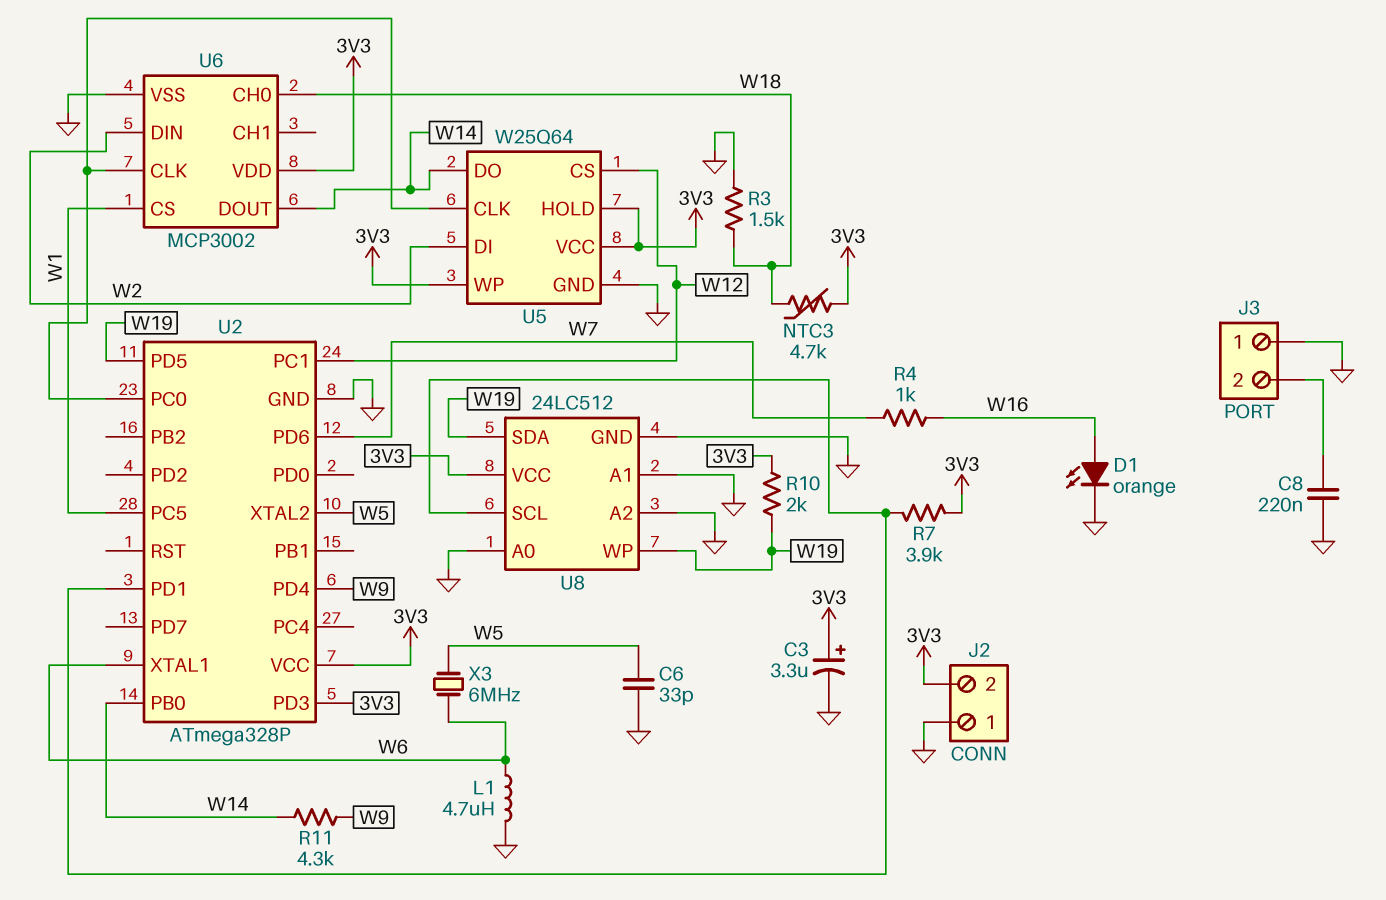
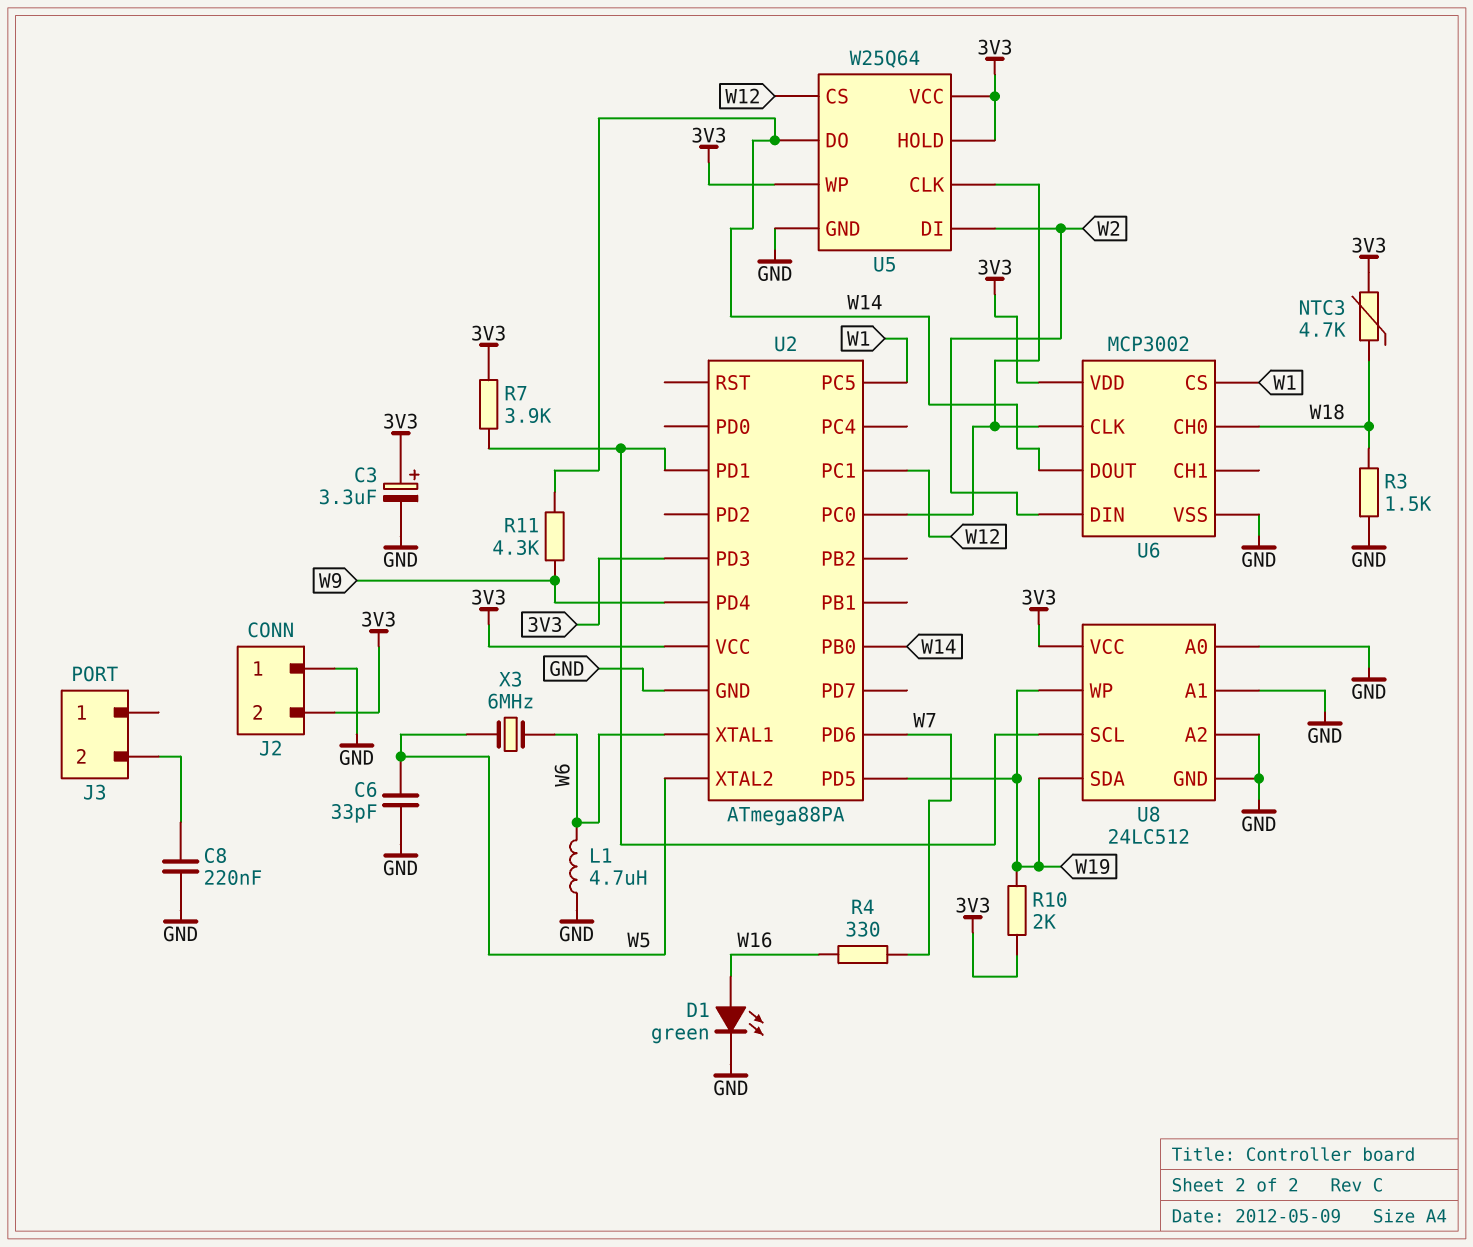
D1: LED orange (A W16, K GND) -> LED green (A W16, K GND)
J3 pin 1: GND -> none
R4: 1k (W7, W16) -> 330 (W7, W16)
U2: ATmega328P -> ATmega88PA

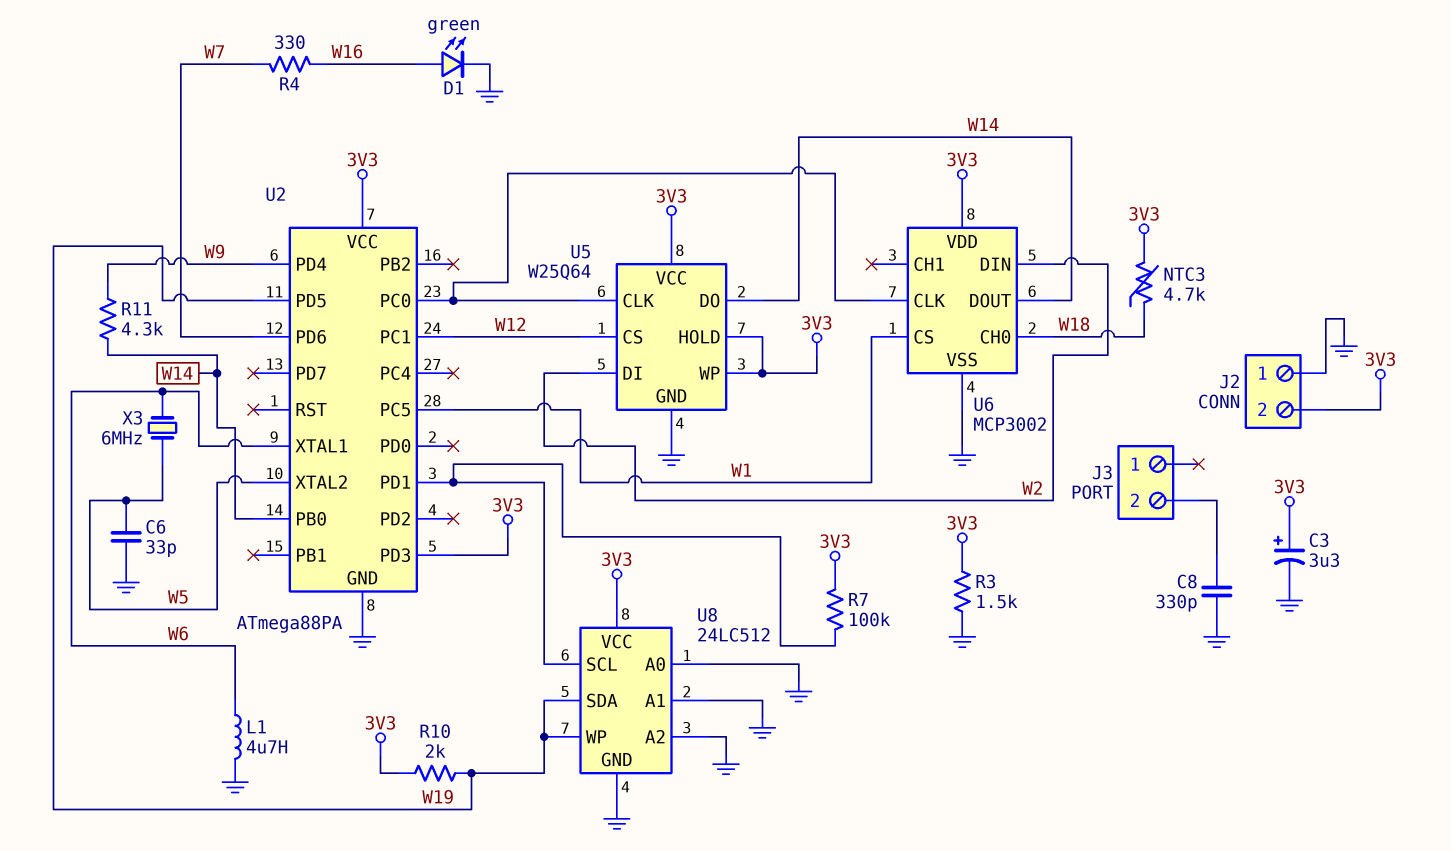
C8: 220nF (GND, J3/2) -> 330pF (GND, J3/2)
R3: 1.5k (GND, W18) -> 1.5k (3V3, GND)
R7: 3.9k (3V3, U2/PD1) -> 100k (3V3, U2/PD1)

